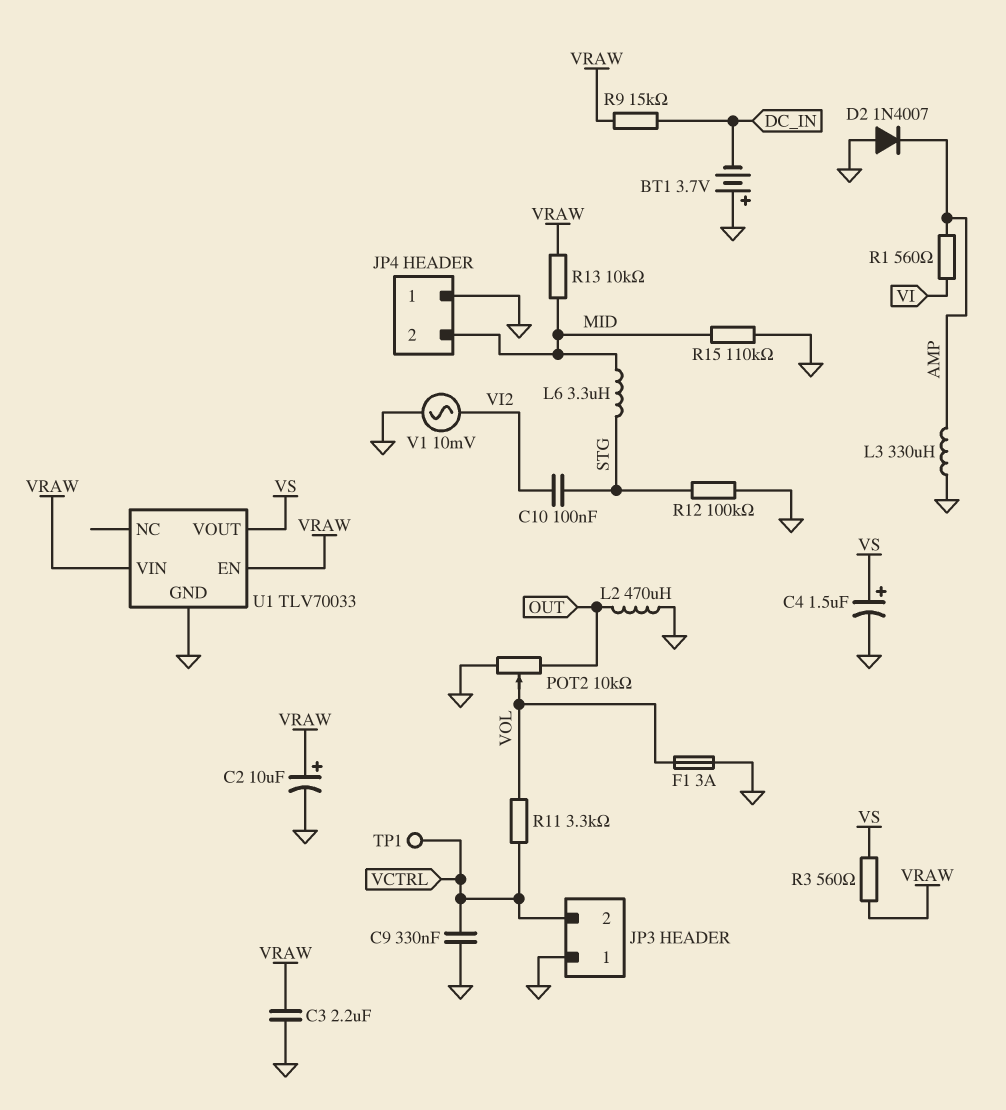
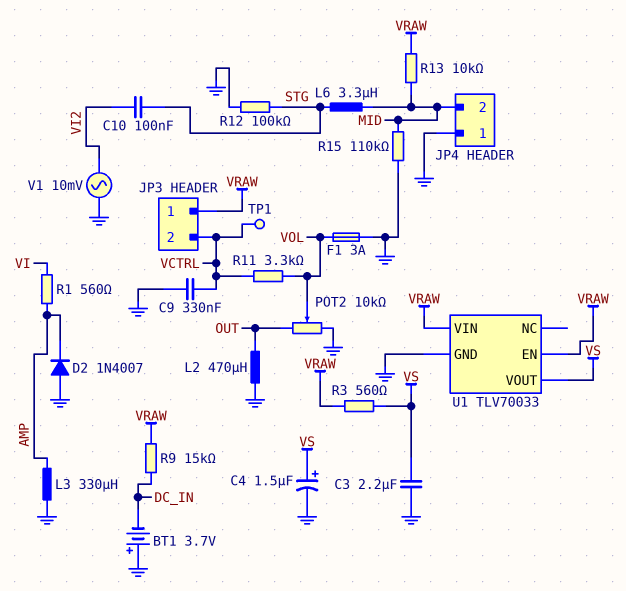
C2: 10uF (plus VRAW, minus GND) -> none
C3: 2.2uF (GND, VRAW) -> 2.2uF (GND, VS)
JP3 pin 1: GND -> VRAW

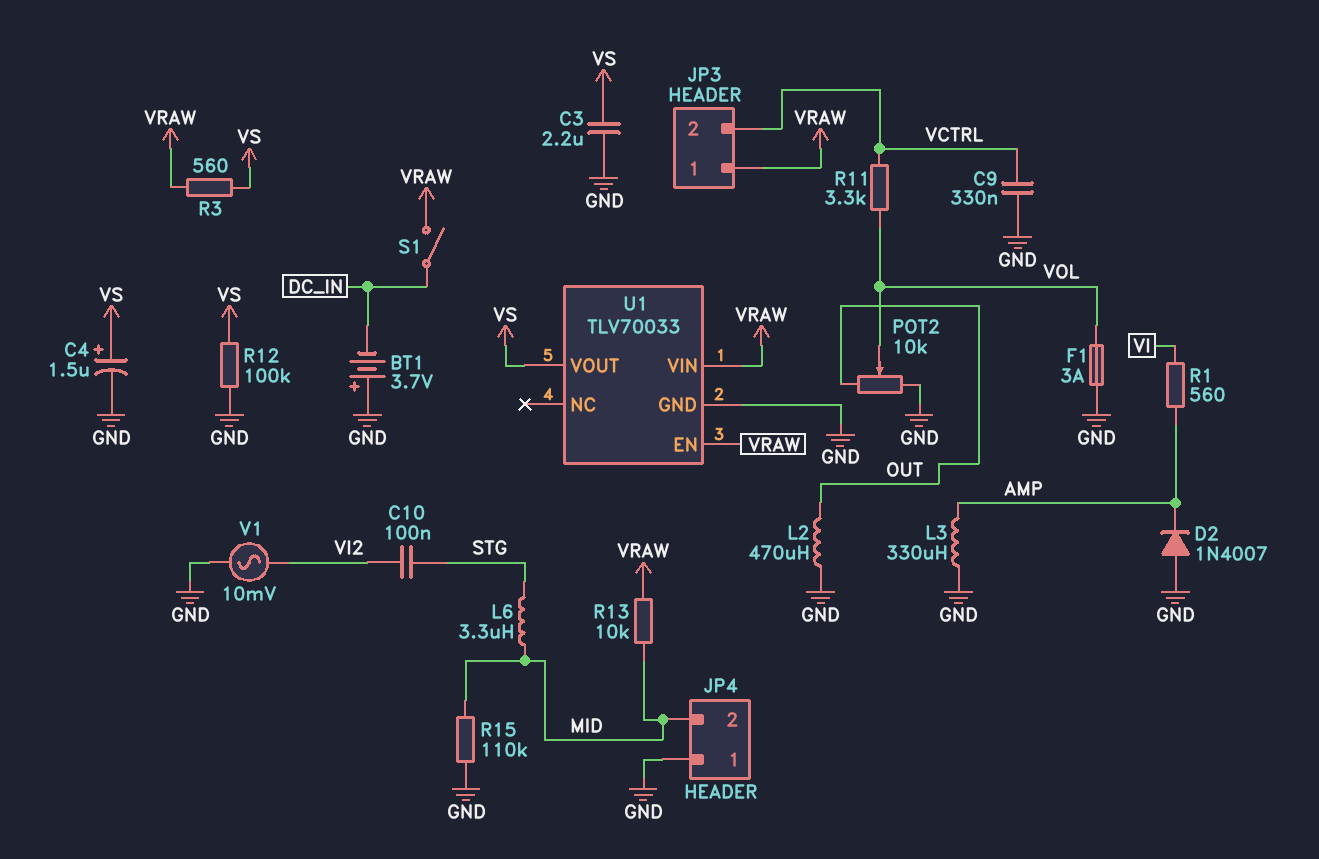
R9: 15k (DC_IN, VRAW) -> none
R12: 100k (GND, STG) -> 100k (GND, VS)
S1: none -> switch (DC_IN, VRAW)
TP1: test point (VCTRL) -> none

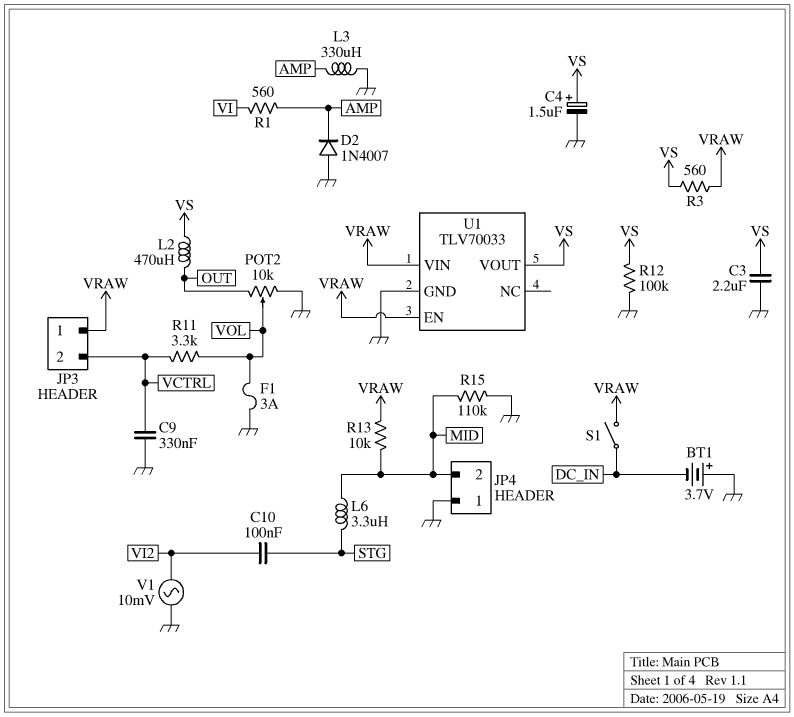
L2: 470uH (GND, OUT) -> 470uH (OUT, VS)

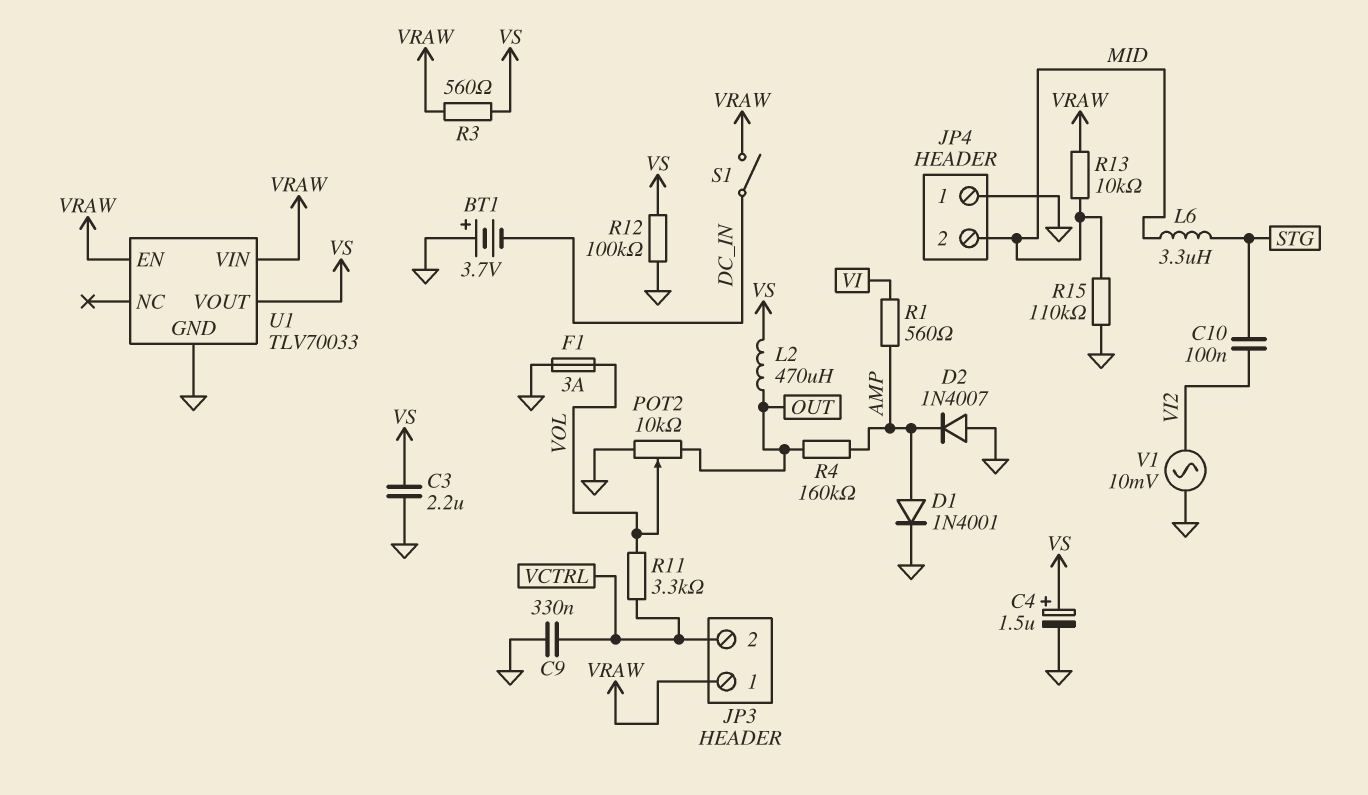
D1: none -> diode 1N4001 (A AMP, K GND)
L3: 330uH (AMP, GND) -> none
R4: none -> 160k (AMP, OUT)

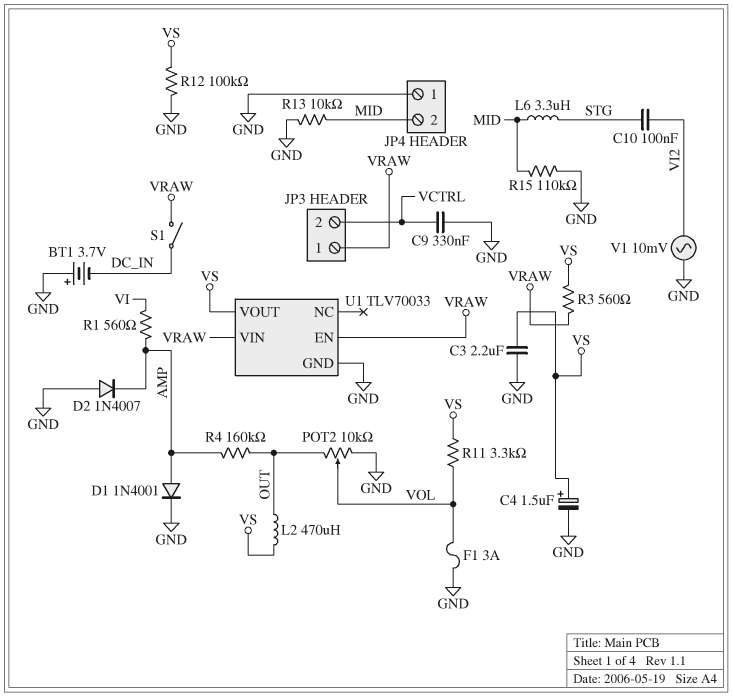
R11: 3.3k (VCTRL, VOL) -> 3.3k (VOL, VS)
R13: 10k (MID, VRAW) -> 10k (GND, MID)

